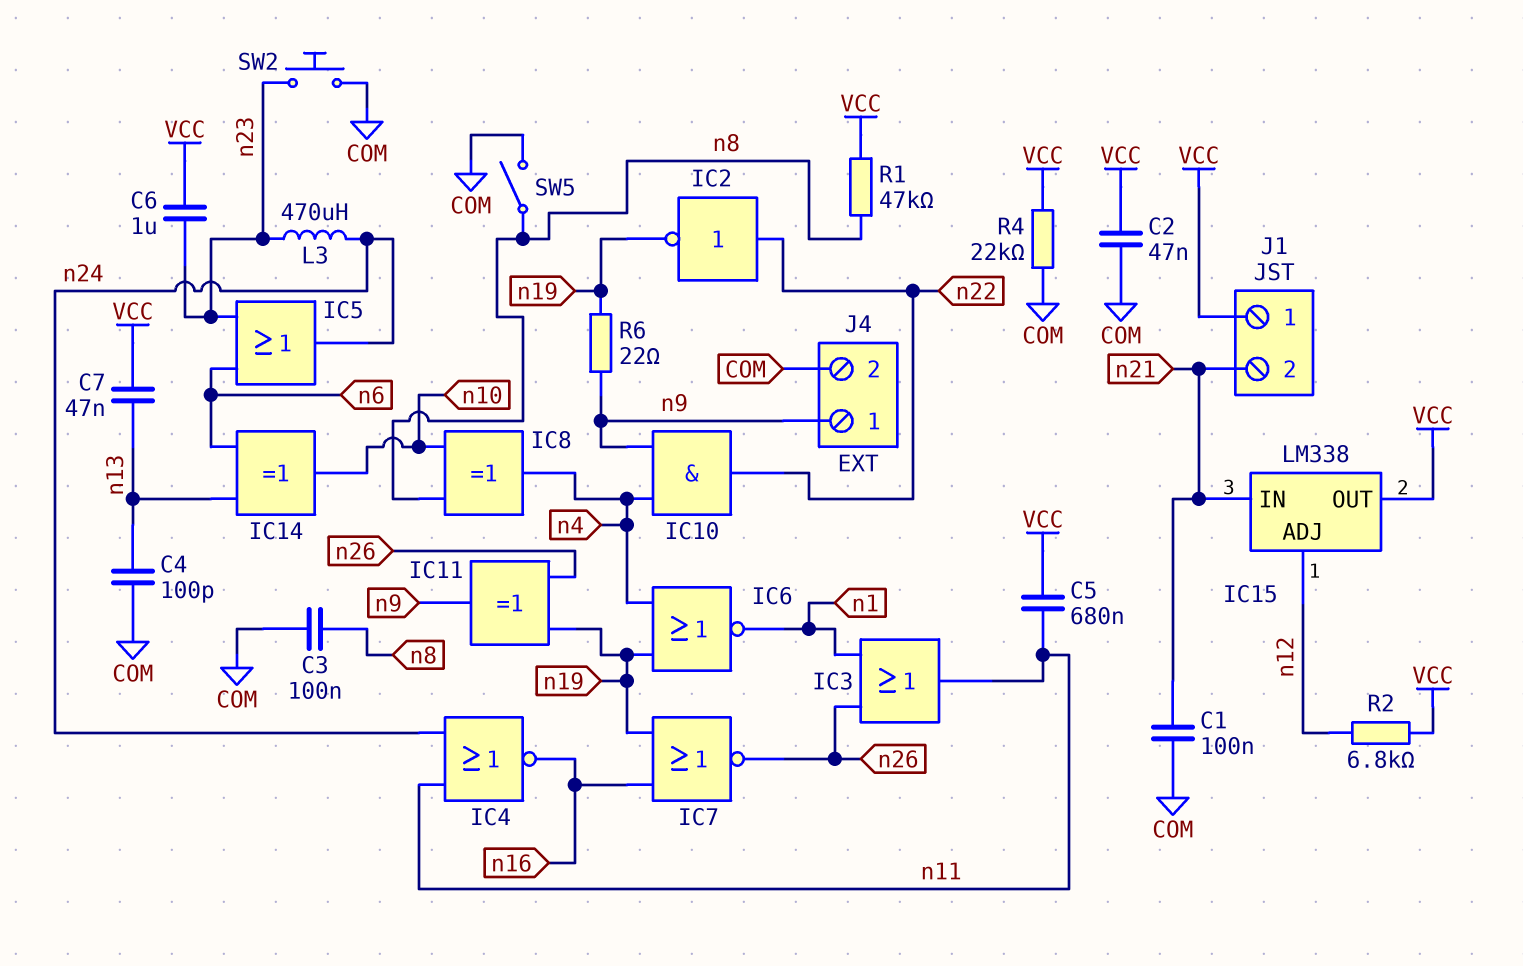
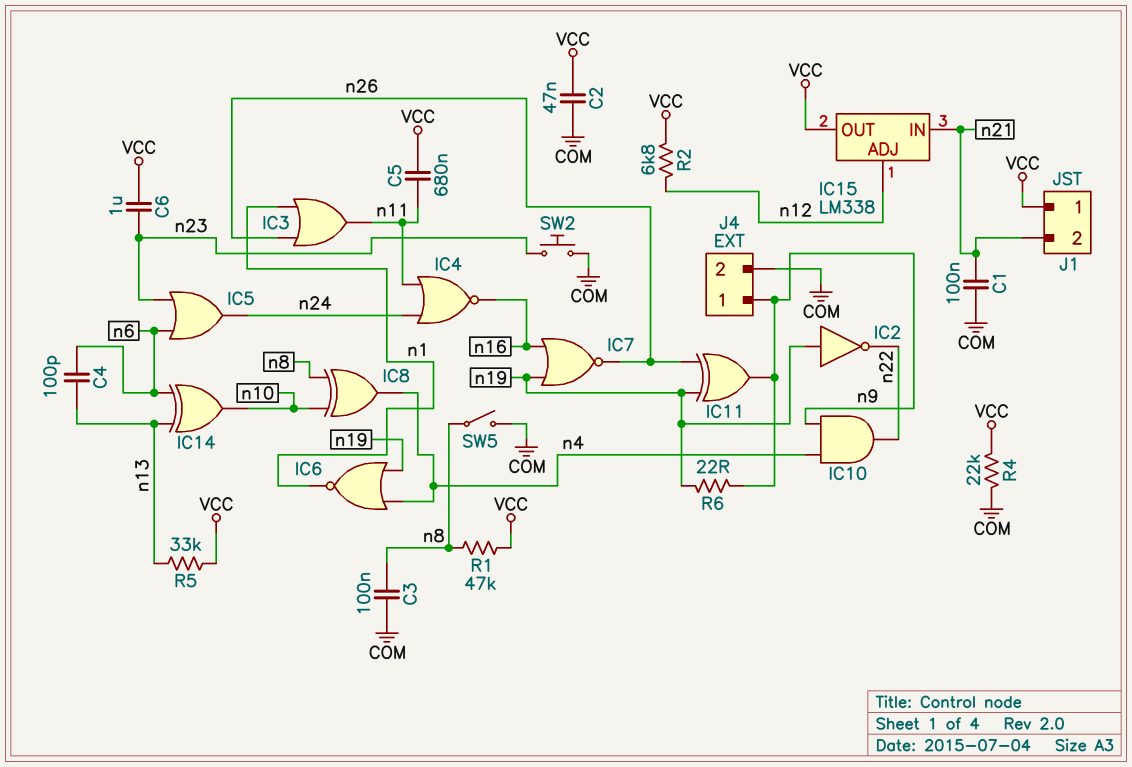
C4: 100pF (COM, n13) -> 100pF (n6, n13)
C7: 47nF (VCC, n13) -> none
IC2: NOT (in n22, out n19) -> NOT (in n19, out n22)
L3: 470uH (n23, n24) -> none
R5: none -> 33k (VCC, n13)

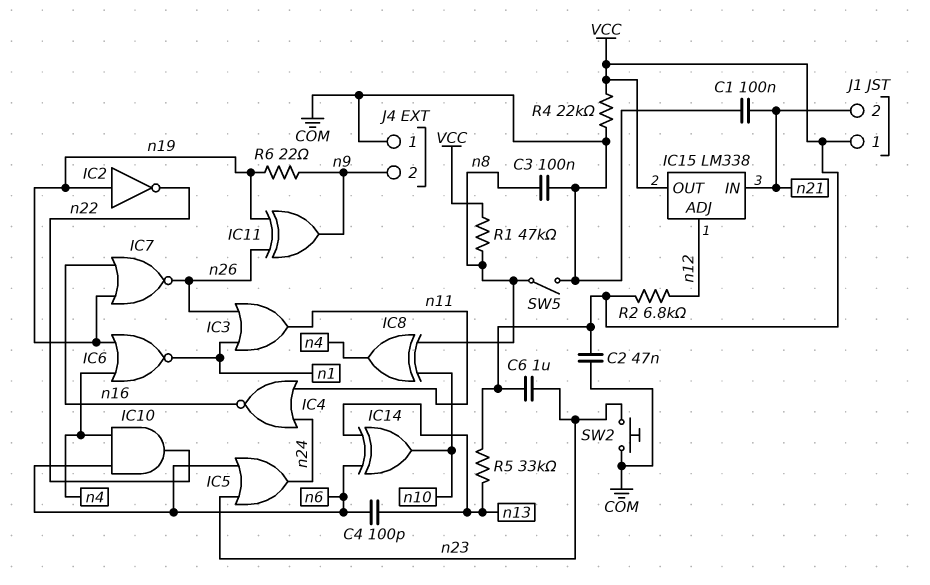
C5: 680nF (VCC, n11) -> none
IC10: AND (in n4, in n9, out n22) -> AND (in n4, in n6, out n22)
J4 pin 1: n9 -> COM
J4 pin 2: COM -> n9

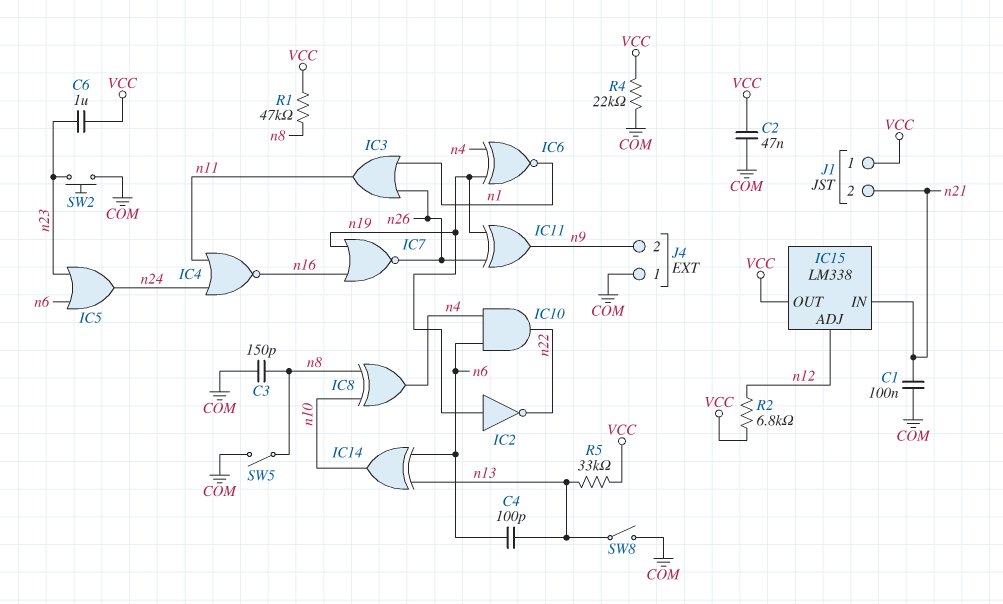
C3: 100nF (COM, n8) -> 150pF (COM, n8)
IC6: NOR (in n4, in n19, out n1) -> XNOR (in n4, in n19, out n1)
R6: 22 (n9, n19) -> none
SW8: none -> switch (COM, n13)

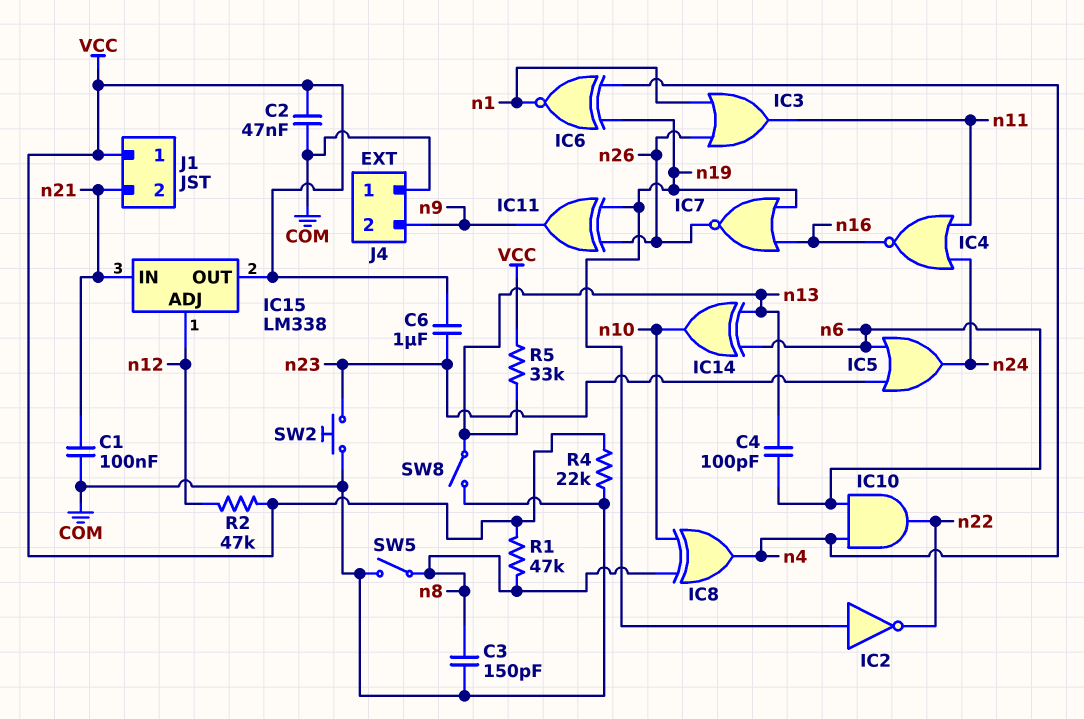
R2: 6.8k (VCC, n12) -> 47k (VCC, n12)

